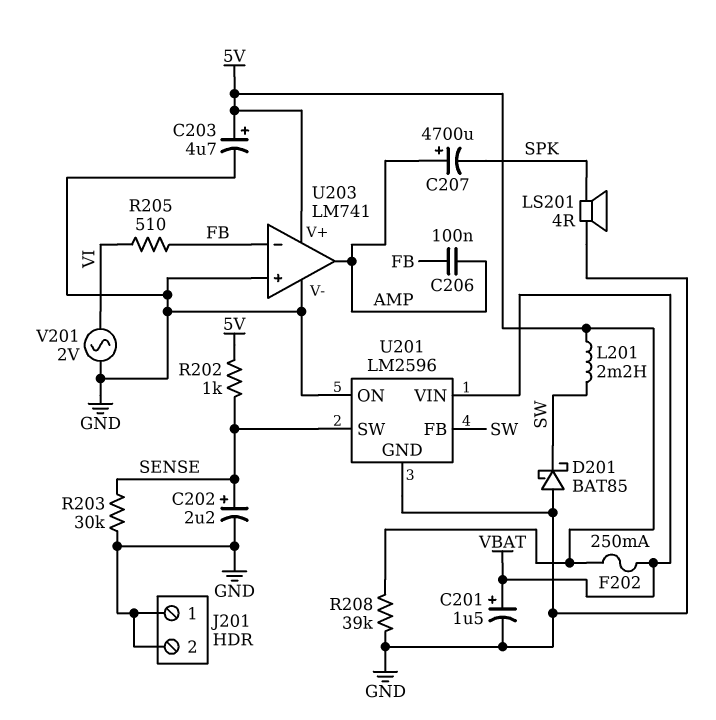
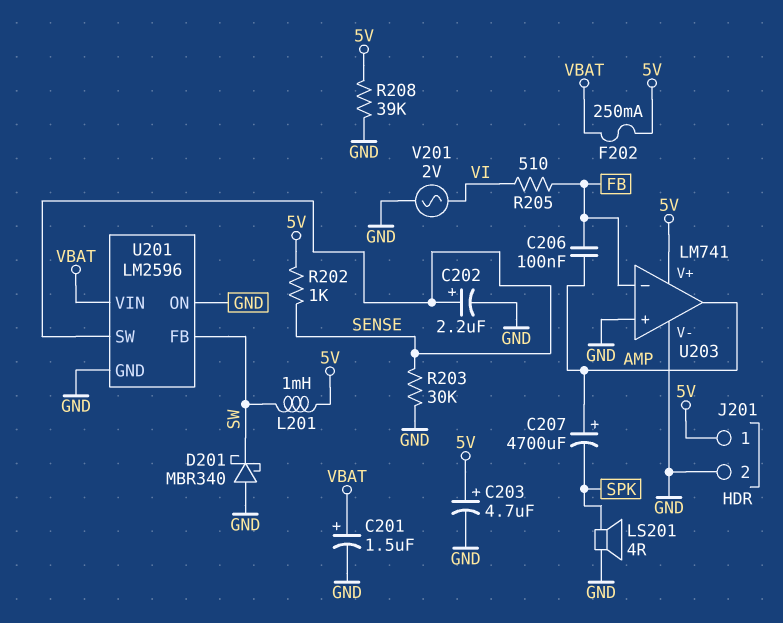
D201: schottky BAT85 (A GND, K SW) -> schottky MBR340 (A GND, K SW)
J201 pin 1: GND -> 5V
L201: 2.2mH (5V, SW) -> 1mH (5V, SW)

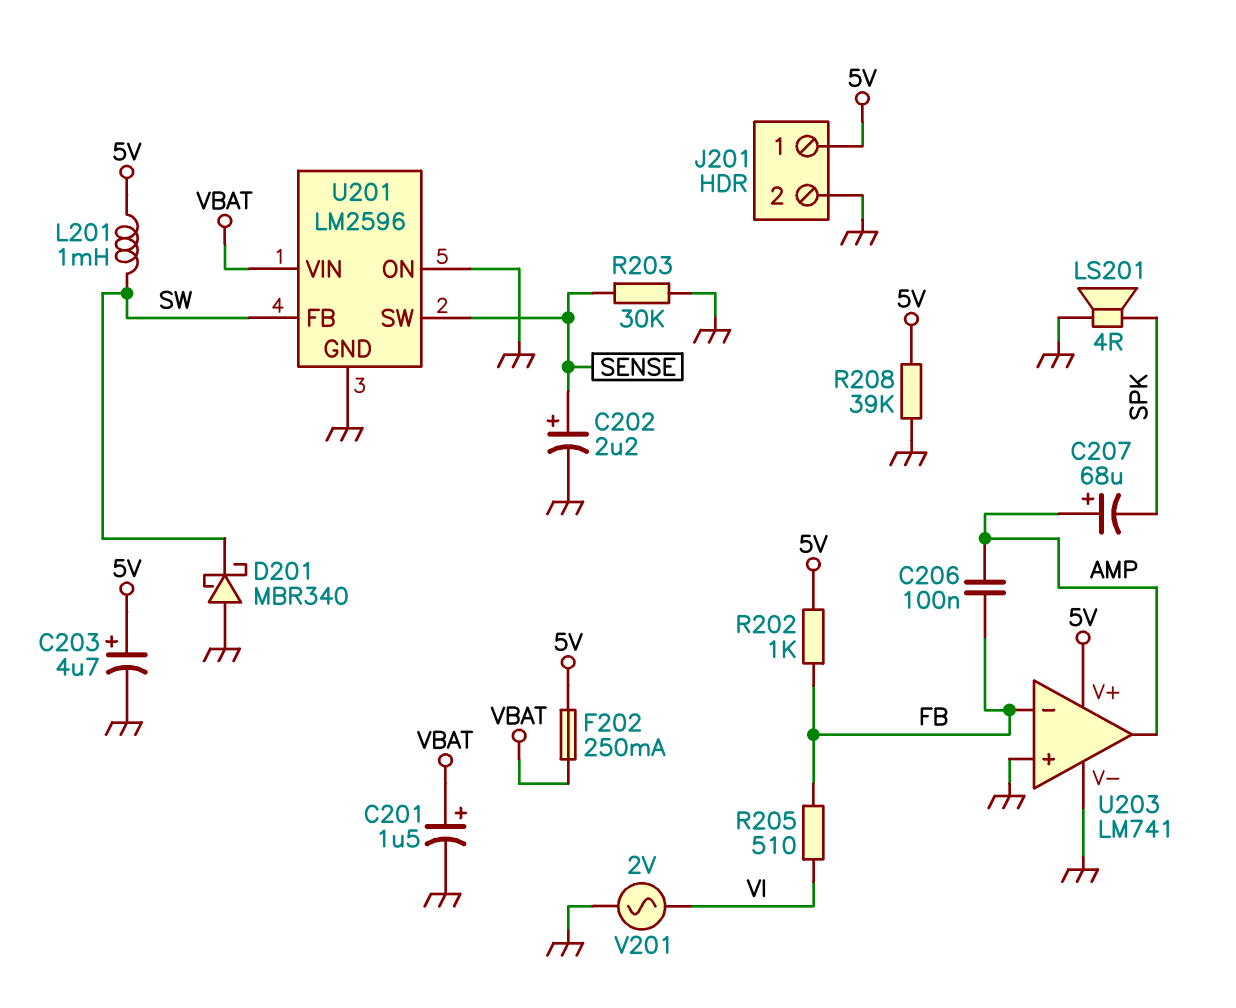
C207: 4700uF (plus AMP, minus SPK) -> 68uF (plus AMP, minus SPK)
R202: 1k (5V, SENSE) -> 1k (5V, FB)

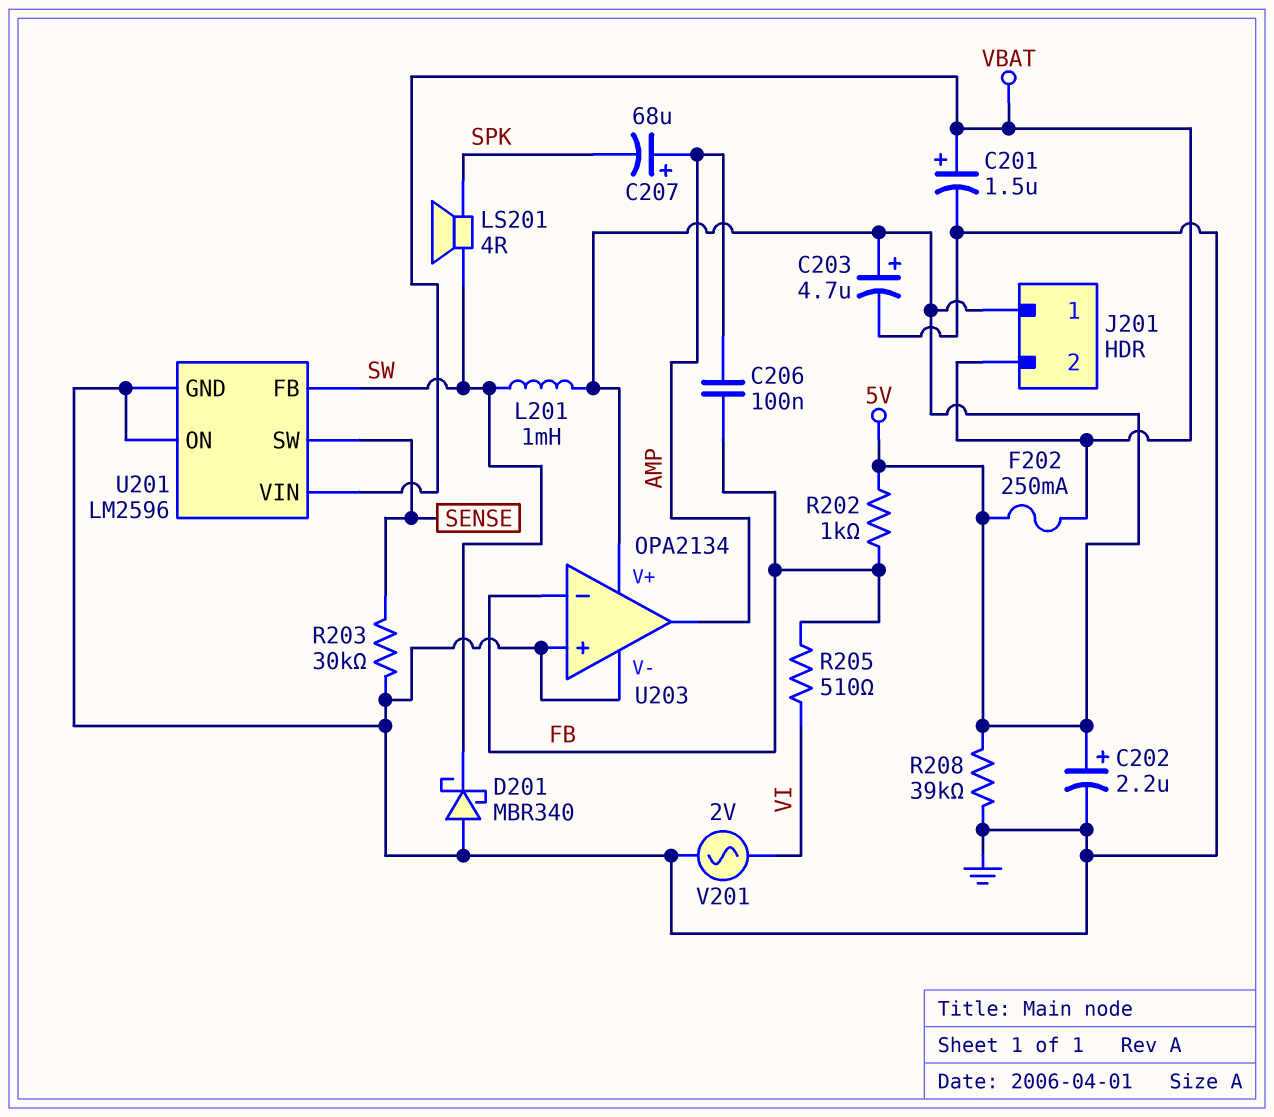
C202: 2.2uF (plus SENSE, minus GND) -> 2.2uF (plus 5V, minus GND)
J201 pin 2: GND -> VBAT
LS201: speaker 4R (GND, SPK) -> speaker 4R (SPK, SW)
U203: LM741 -> OPA2134

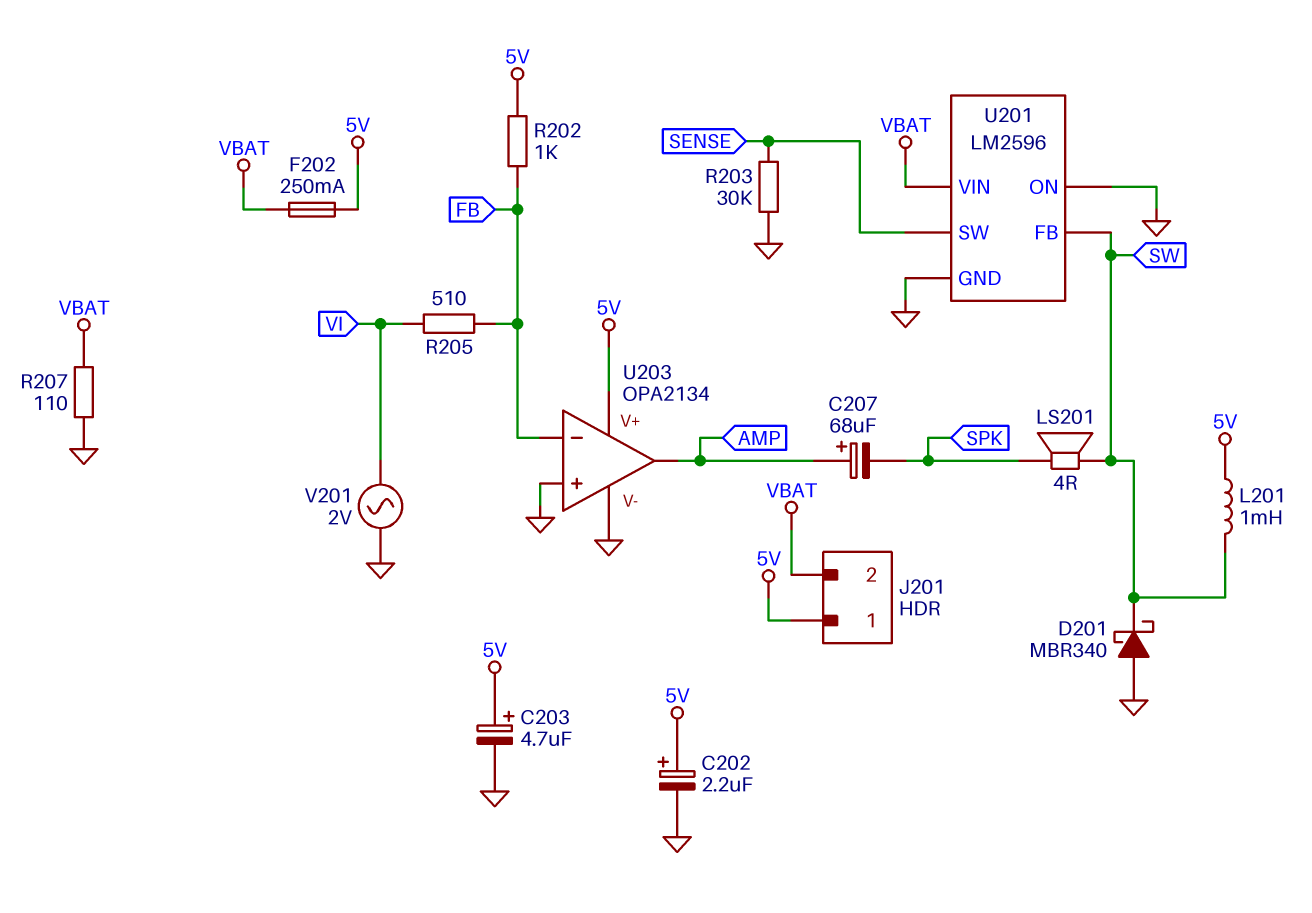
C201: 1.5uF (plus VBAT, minus GND) -> none
C206: 100nF (AMP, FB) -> none
R207: none -> 110 (GND, VBAT)
R208: 39k (5V, GND) -> none

